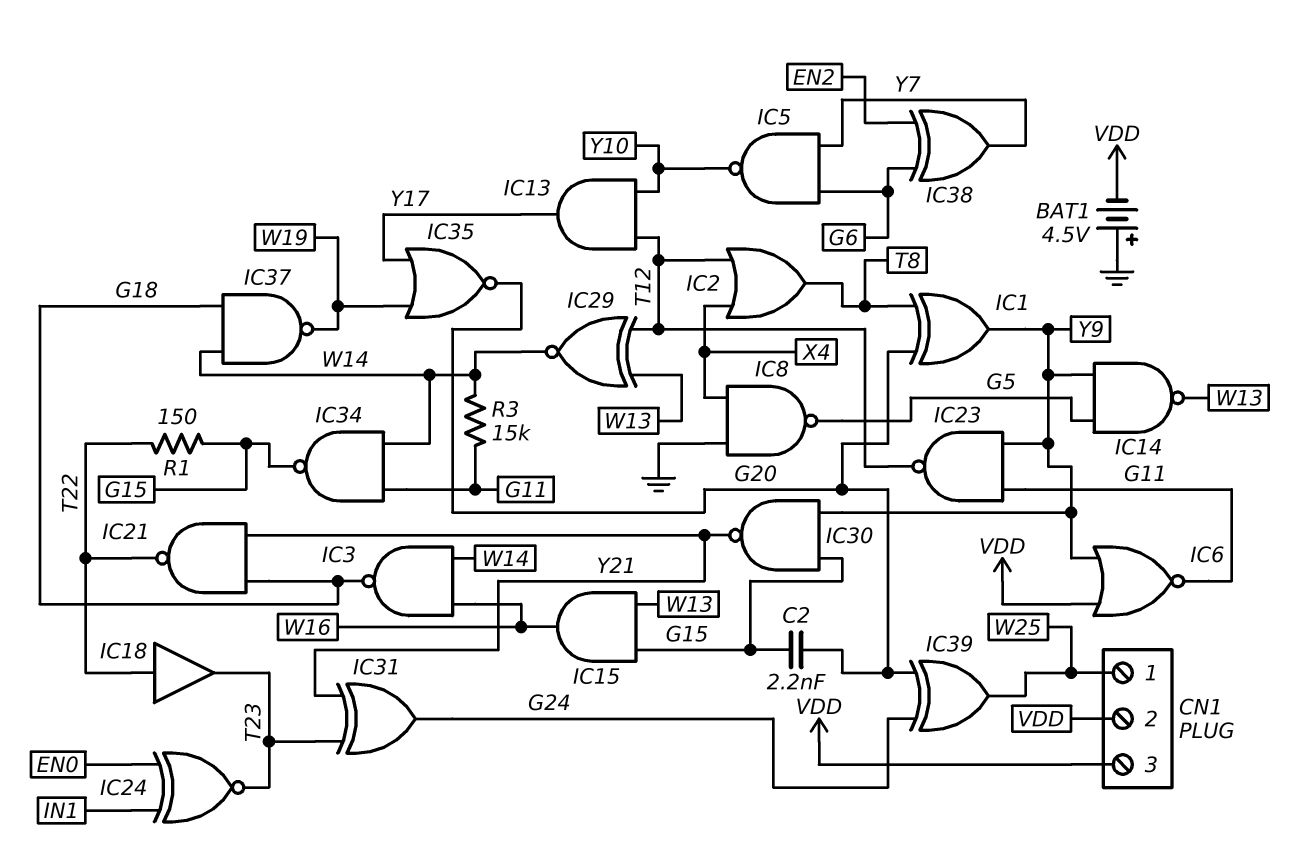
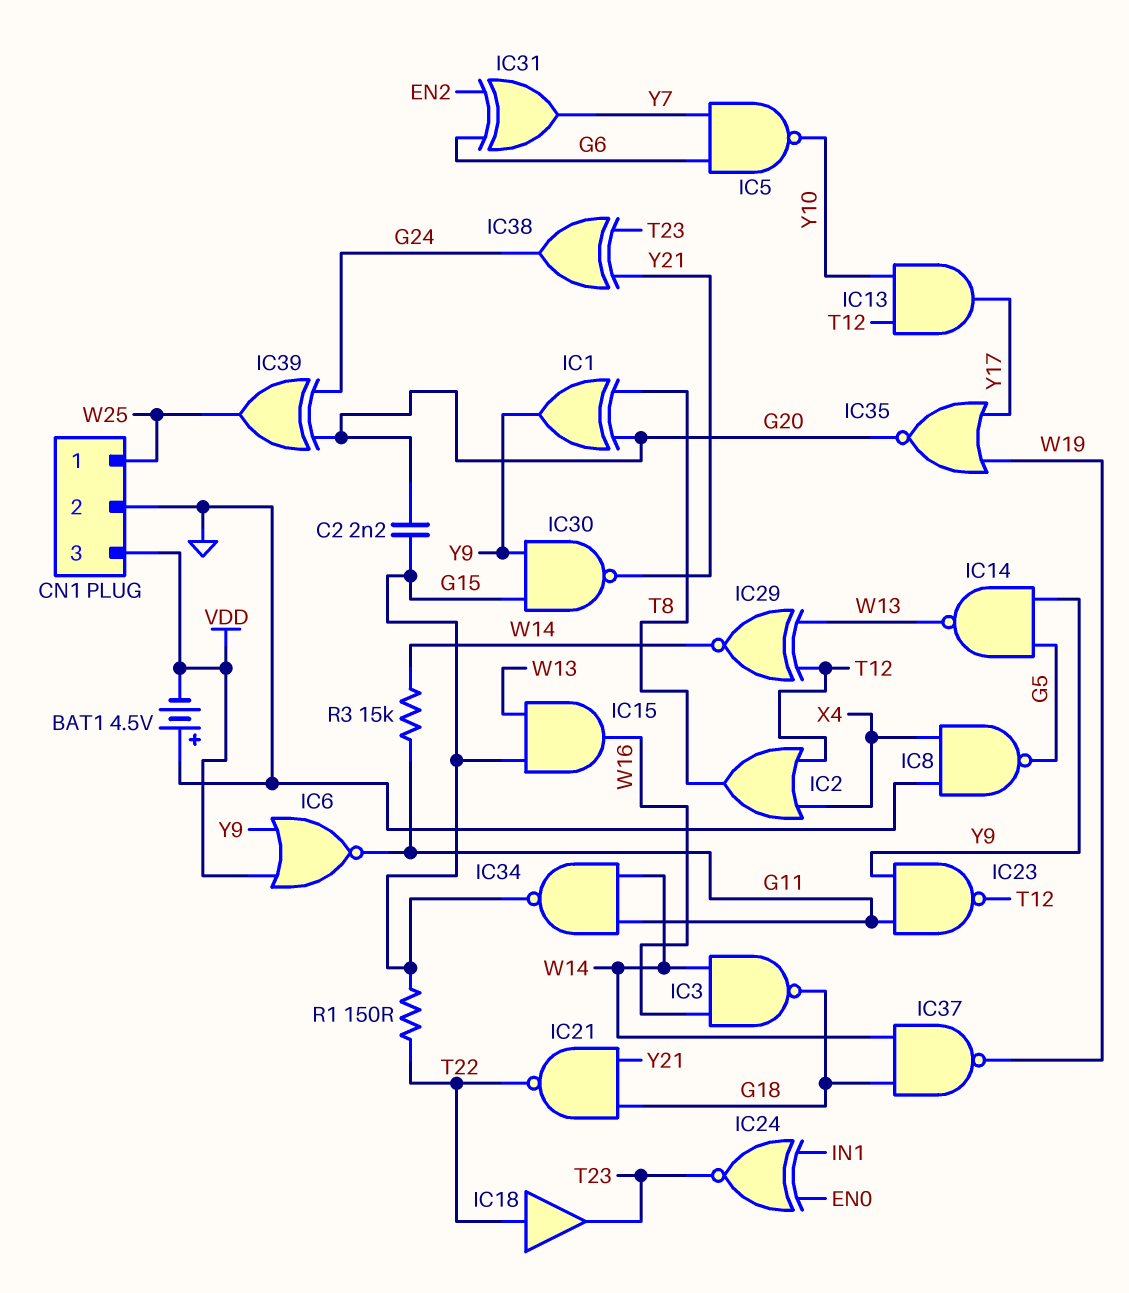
CN1 pin 2: VDD -> GND
IC31: XOR (in T23, in Y21, out G24) -> XOR (in EN2, in G6, out Y7)
IC38: XOR (in EN2, in G6, out Y7) -> XOR (in T23, in Y21, out G24)

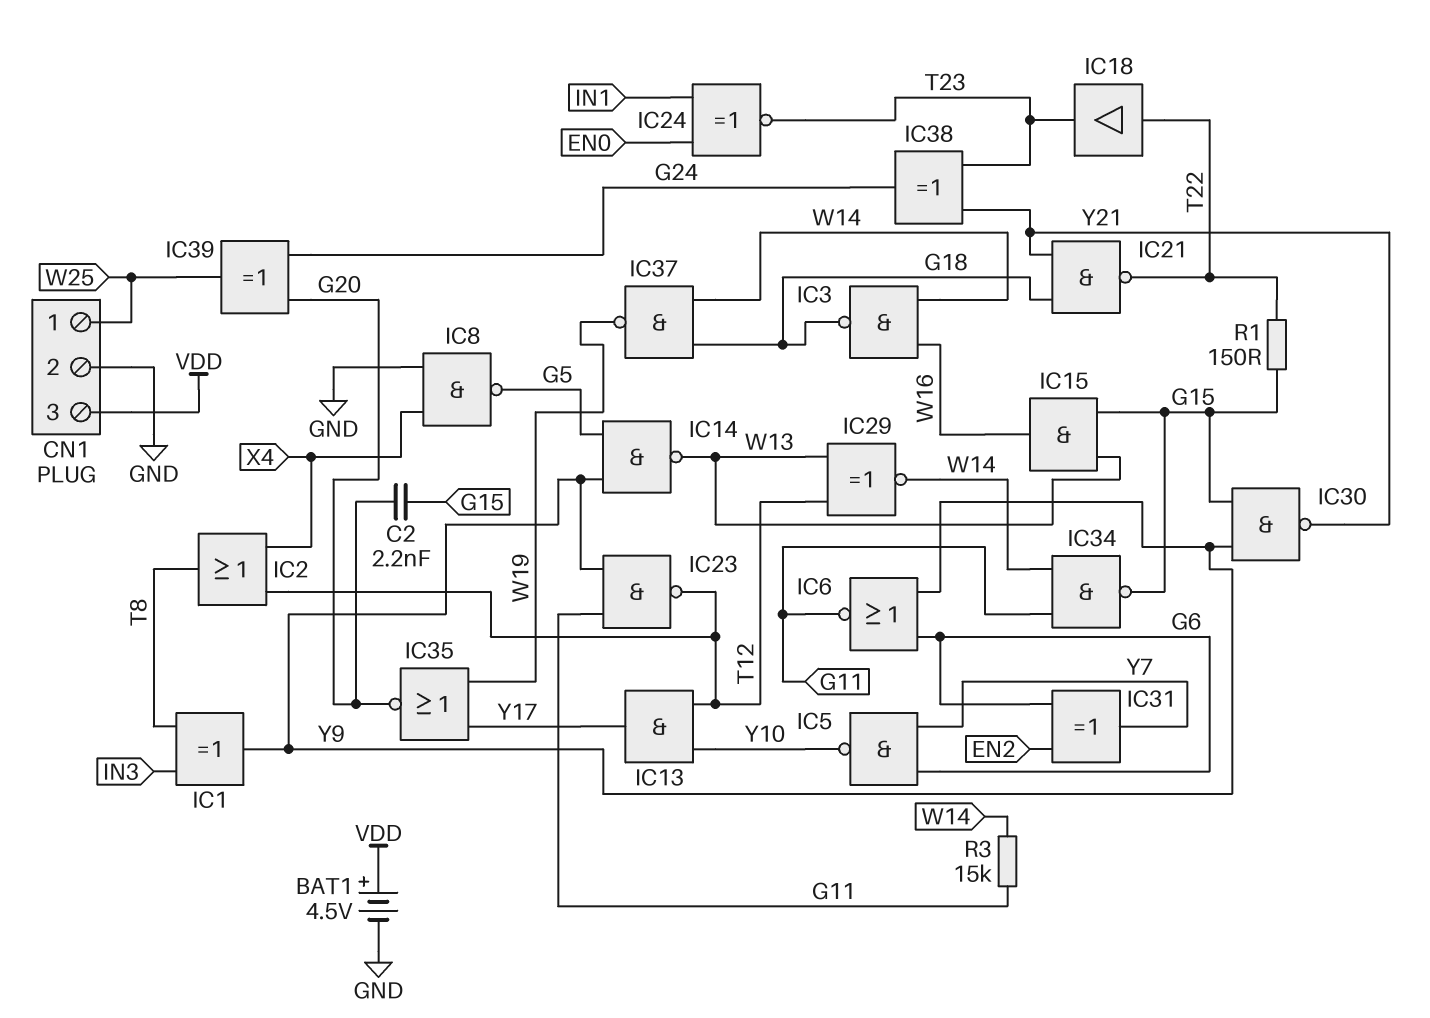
BAT1: 4.5V (plus GND, minus VDD) -> 4.5V (plus VDD, minus GND)
IC1: XOR (in G20, in T8, out Y9) -> XOR (in IN3, in T8, out Y9)
IC6: NOR (in VDD, in Y9, out G11) -> NOR (in G6, in Y9, out G11)

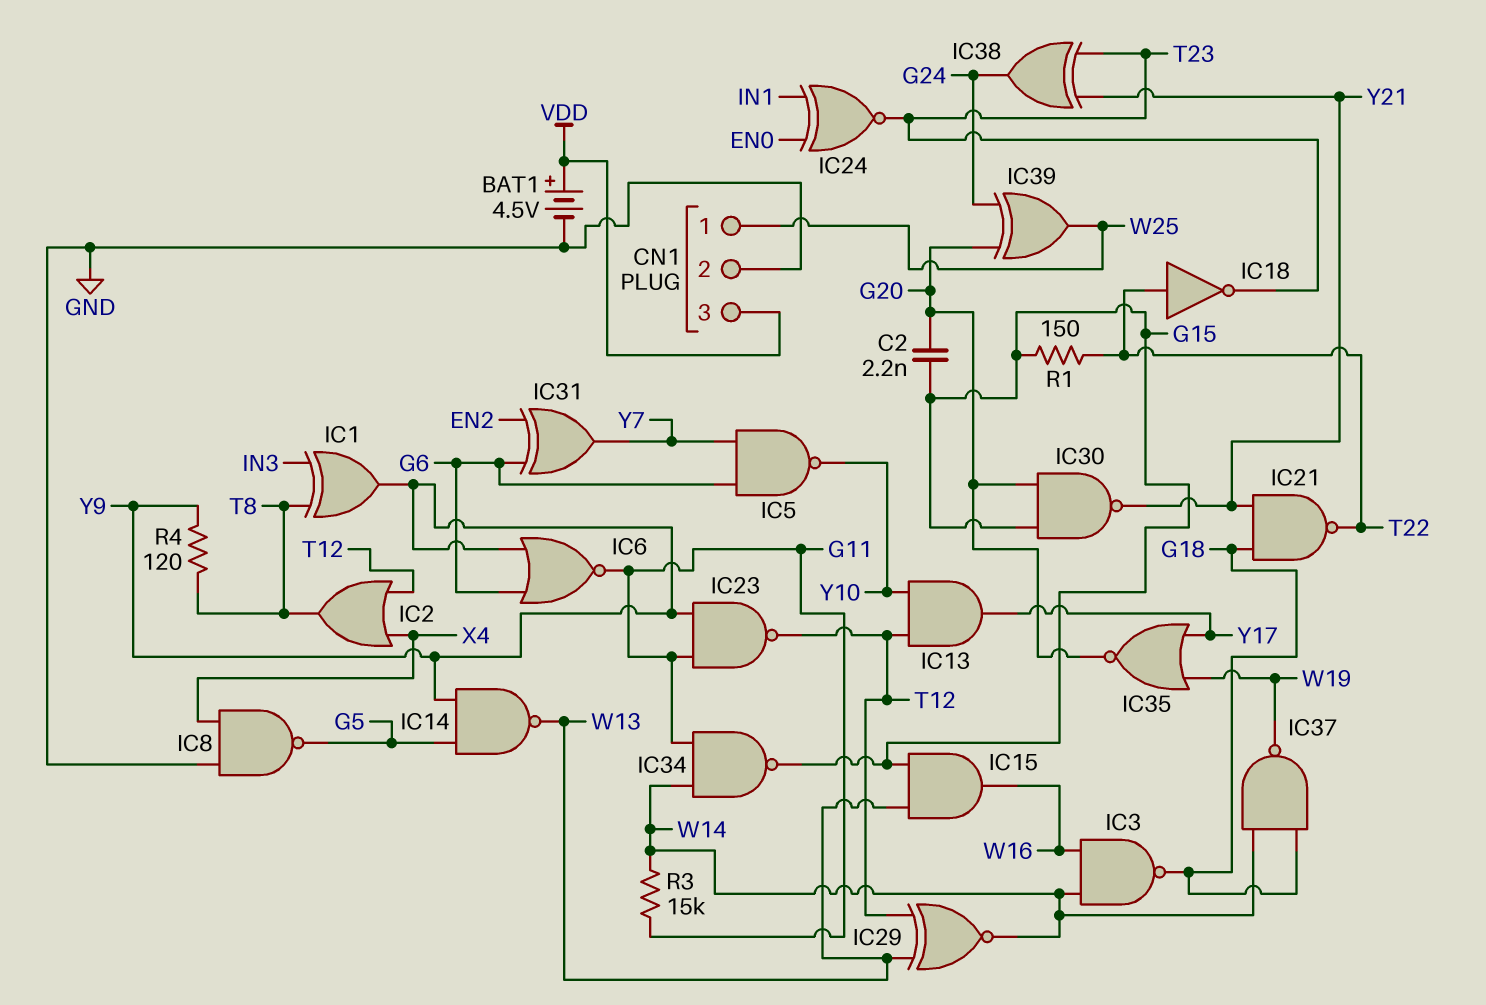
IC18: buffer (in T22, out T23) -> NOT (in T22, out T23)
IC30: NAND (in G15, in Y9, out Y21) -> NAND (in G15, in G20, out Y21)
R4: none -> 120 (T8, Y9)

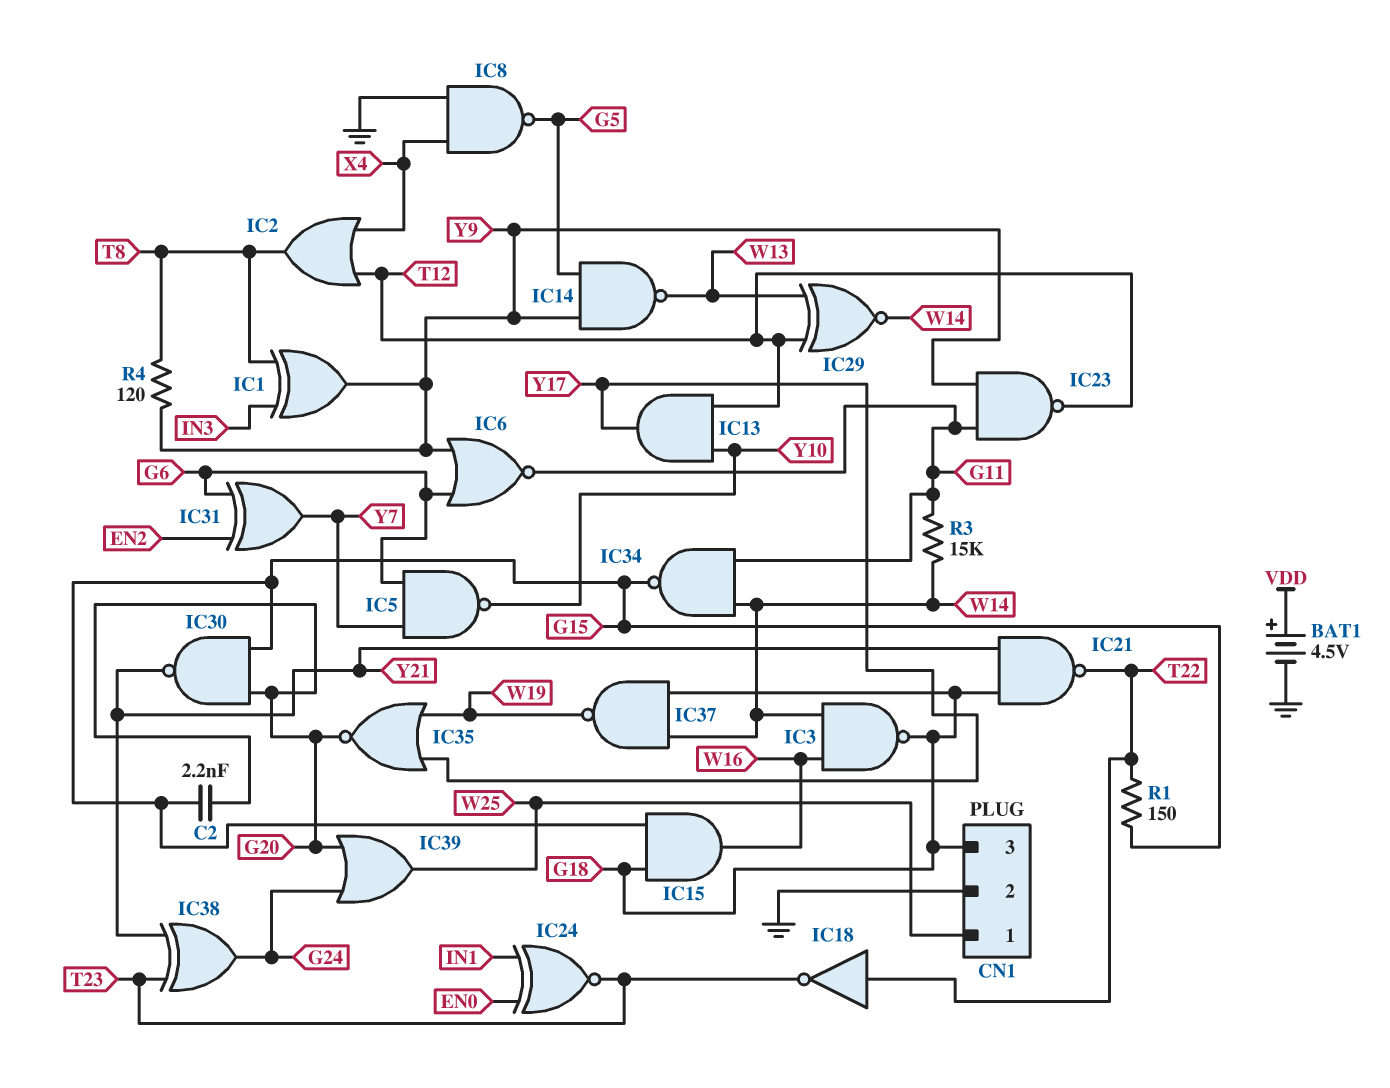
CN1 pin 3: VDD -> G18
IC15: AND (in G15, in W13, out W16) -> AND (in G15, in G18, out W16)
IC39: XOR (in G20, in G24, out W25) -> OR (in G20, in G24, out W25)

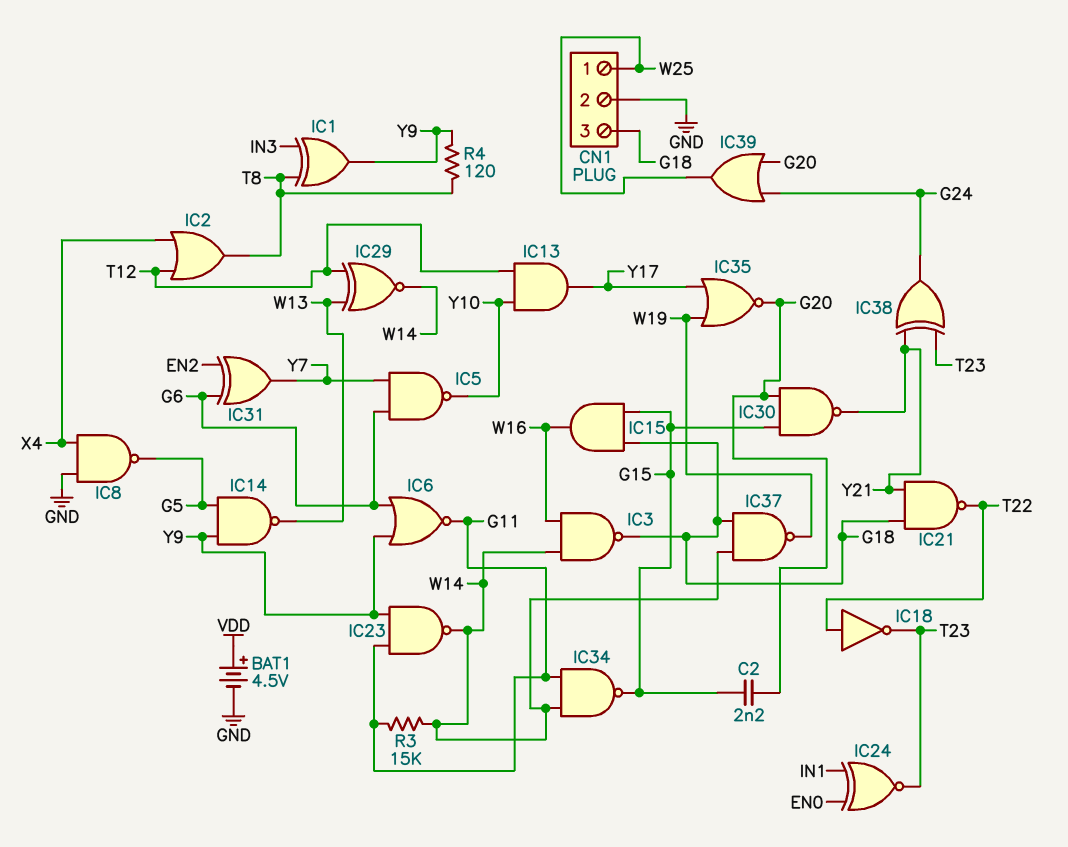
IC23: NAND (in G11, in Y9, out T12) -> NAND (in G11, in Y9, out W14)
R1: 150 (G15, T22) -> none

